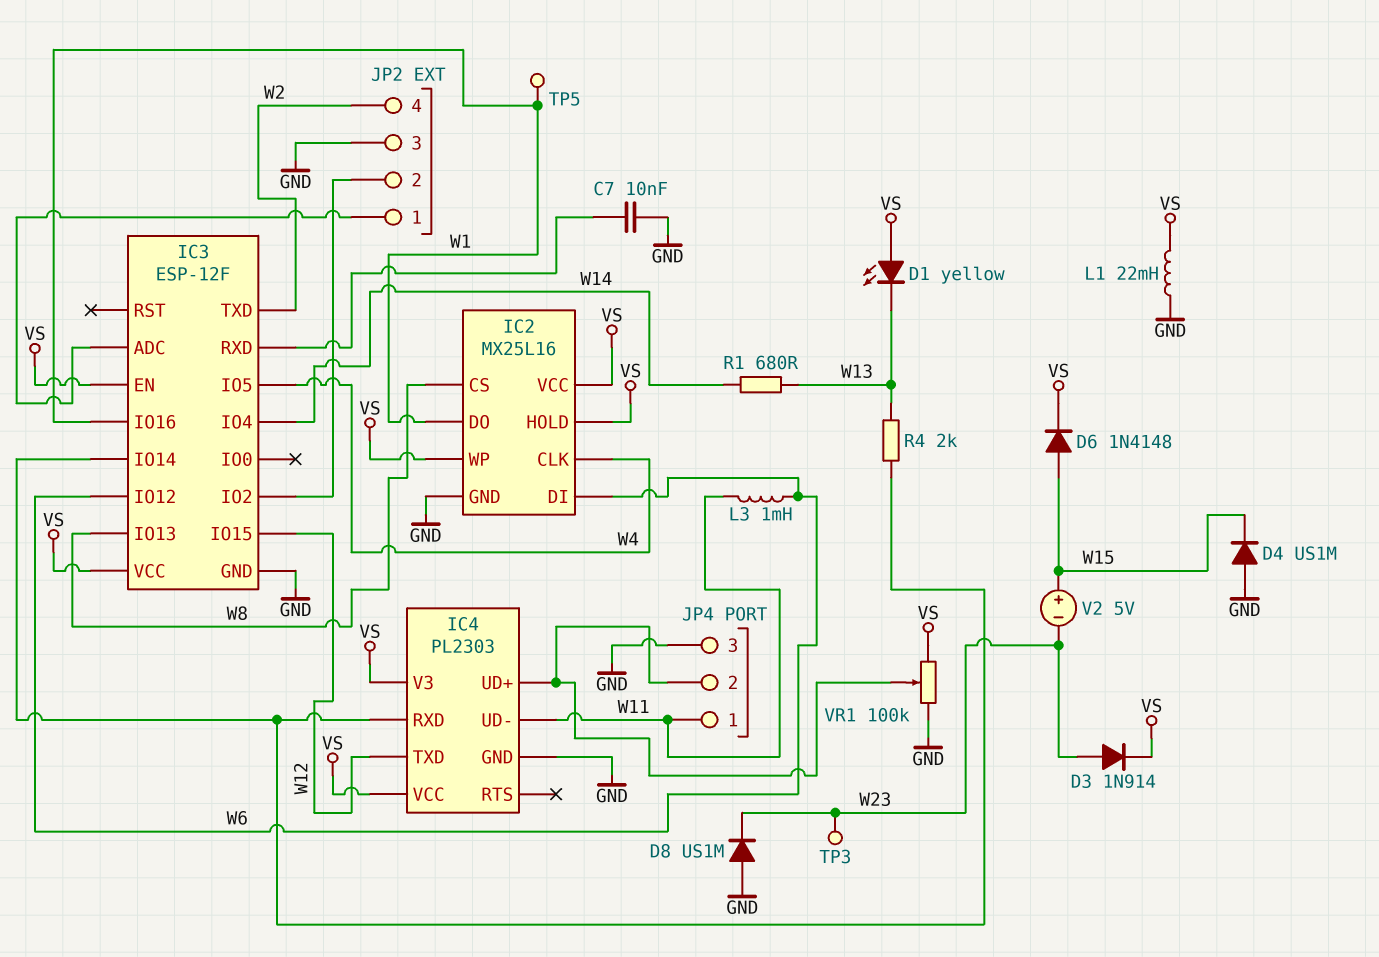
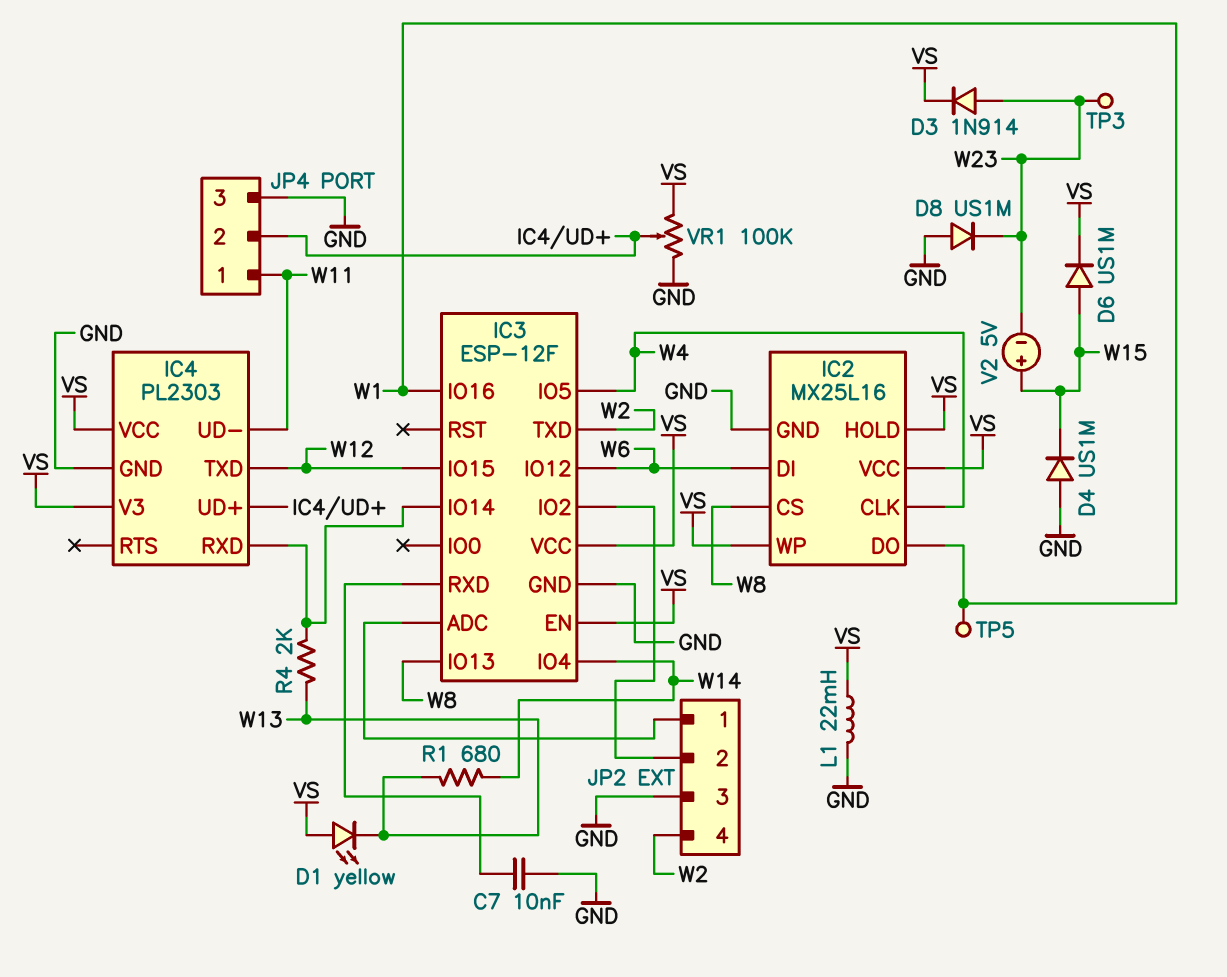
D6: diode 1N4148 (A W15, K VS) -> diode US1M (A W15, K VS)
L3: 1mH (W6, W11) -> none

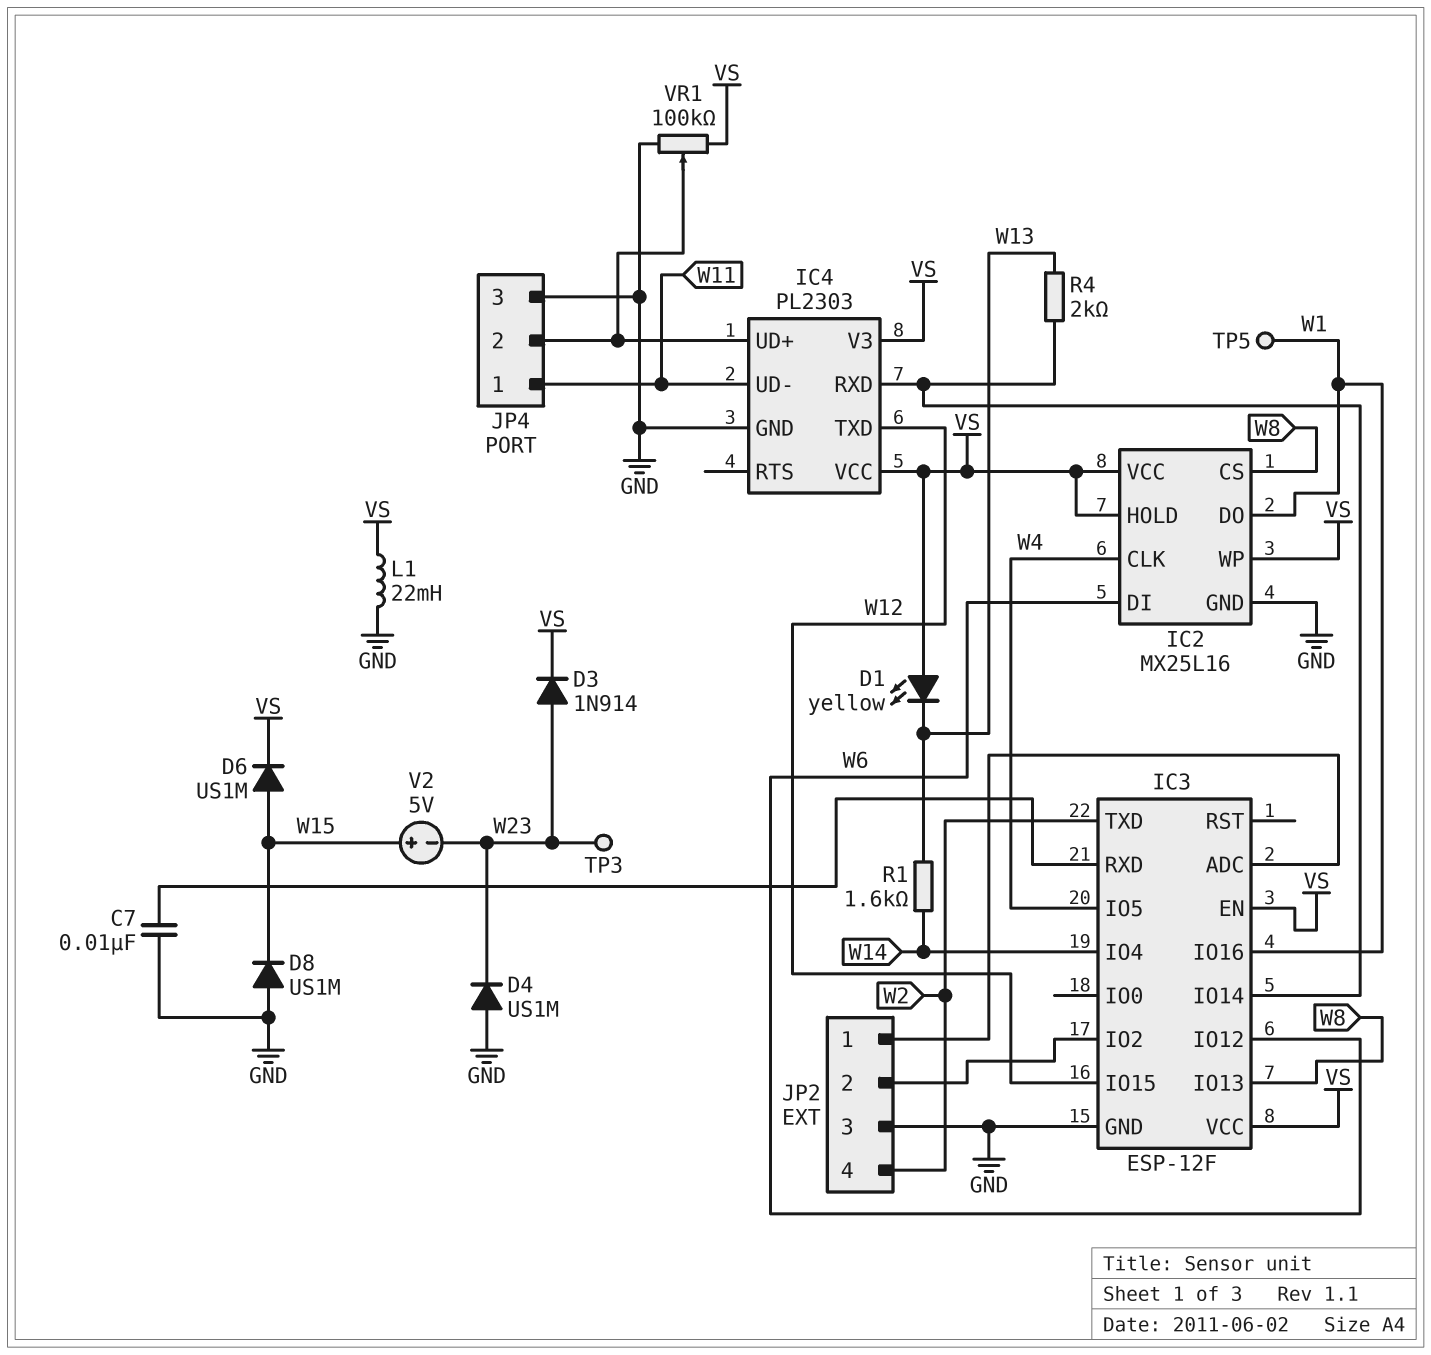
D4: diode US1M (A GND, K W15) -> diode US1M (A GND, K W23)
D8: diode US1M (A GND, K W23) -> diode US1M (A GND, K W15)
R1: 680 (W13, W14) -> 1.6k (W13, W14)

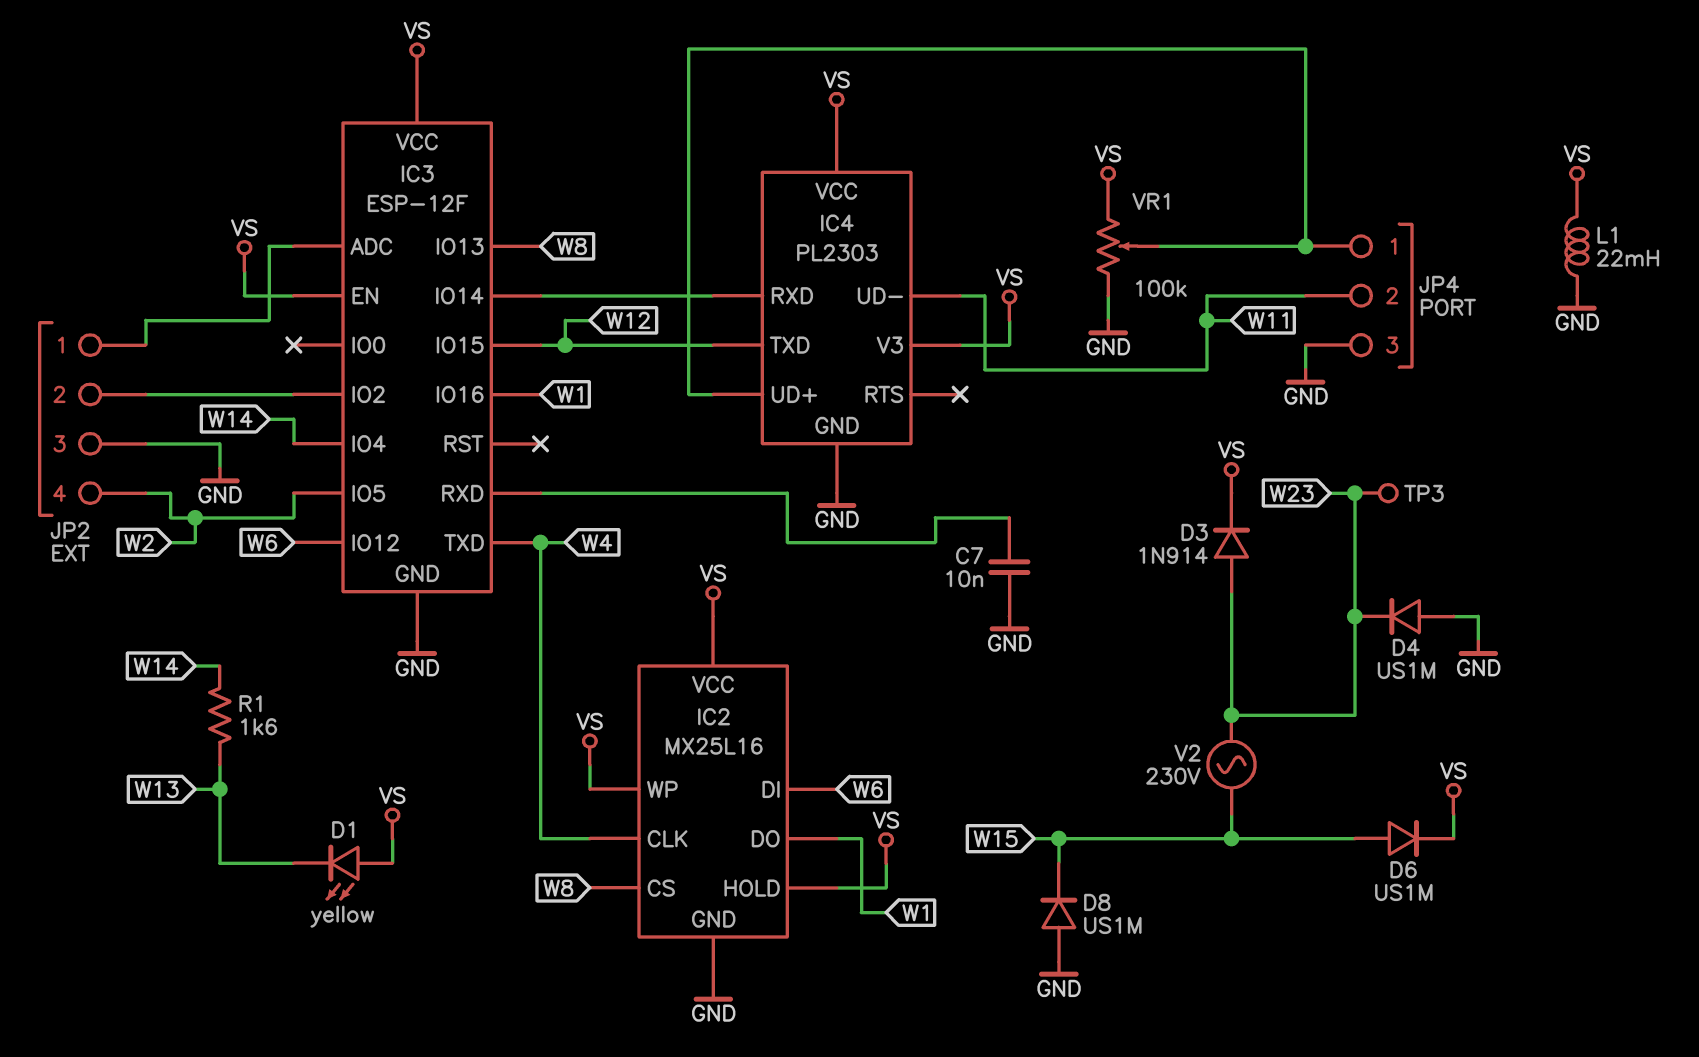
IC3 pin IO5: W4 -> W2
IC3 pin TXD: W2 -> W4
JP4 pin 1: W11 -> IC4/UD+
JP4 pin 2: IC4/UD+ -> W11
R4: 2k (IC3/IO14, W13) -> none
TP5: test point (W1) -> none
V2: 5V (plus W15, minus W23) -> AC 230V (W15, W23)

